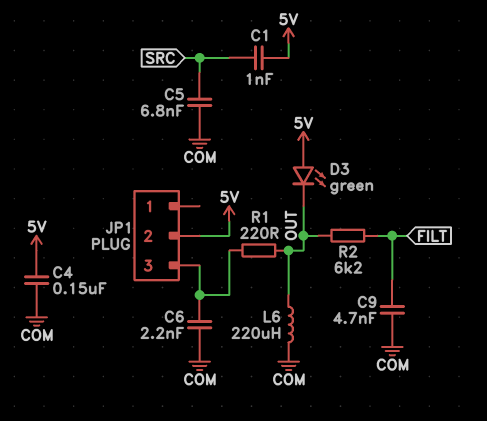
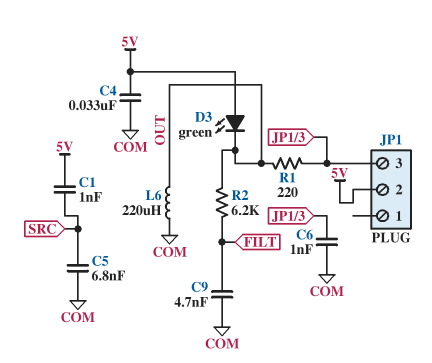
C4: 150nF (5V, COM) -> 33nF (5V, COM)
C6: 2.2nF (COM, JP1/3) -> 1nF (COM, JP1/3)

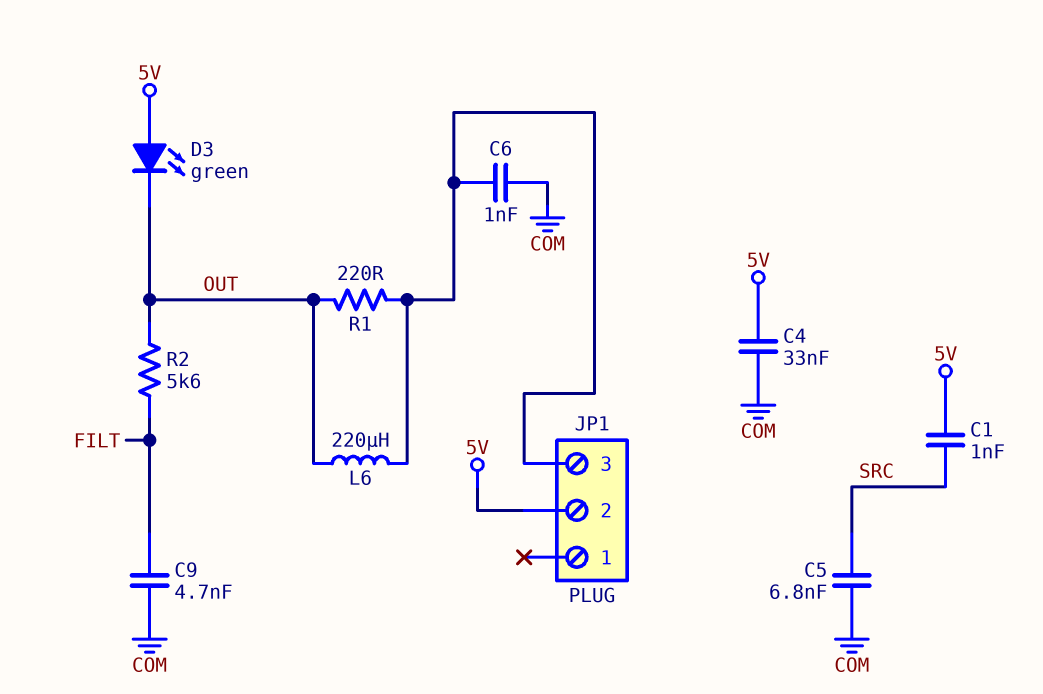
L6: 220uH (COM, OUT) -> 220uH (JP1/3, OUT)
R2: 6.2k (FILT, OUT) -> 5.6k (FILT, OUT)

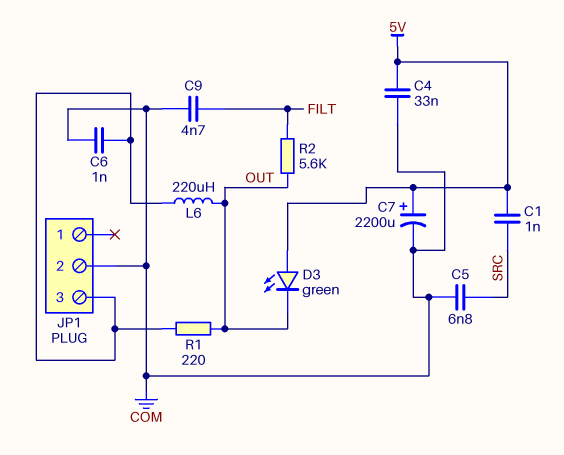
C7: none -> 2200uF (plus 5V, minus COM)
JP1 pin 2: 5V -> COM

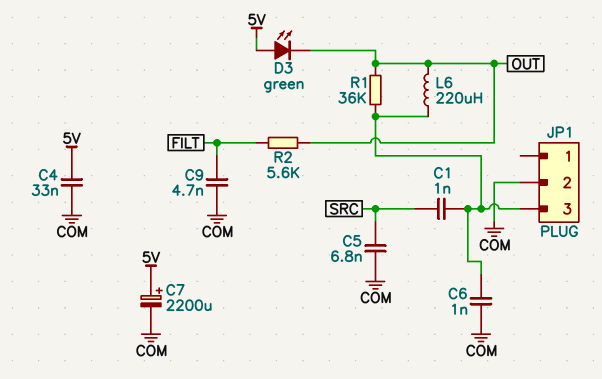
C1: 1nF (5V, SRC) -> 1nF (JP1/3, SRC)
R1: 220 (JP1/3, OUT) -> 36k (JP1/3, OUT)

